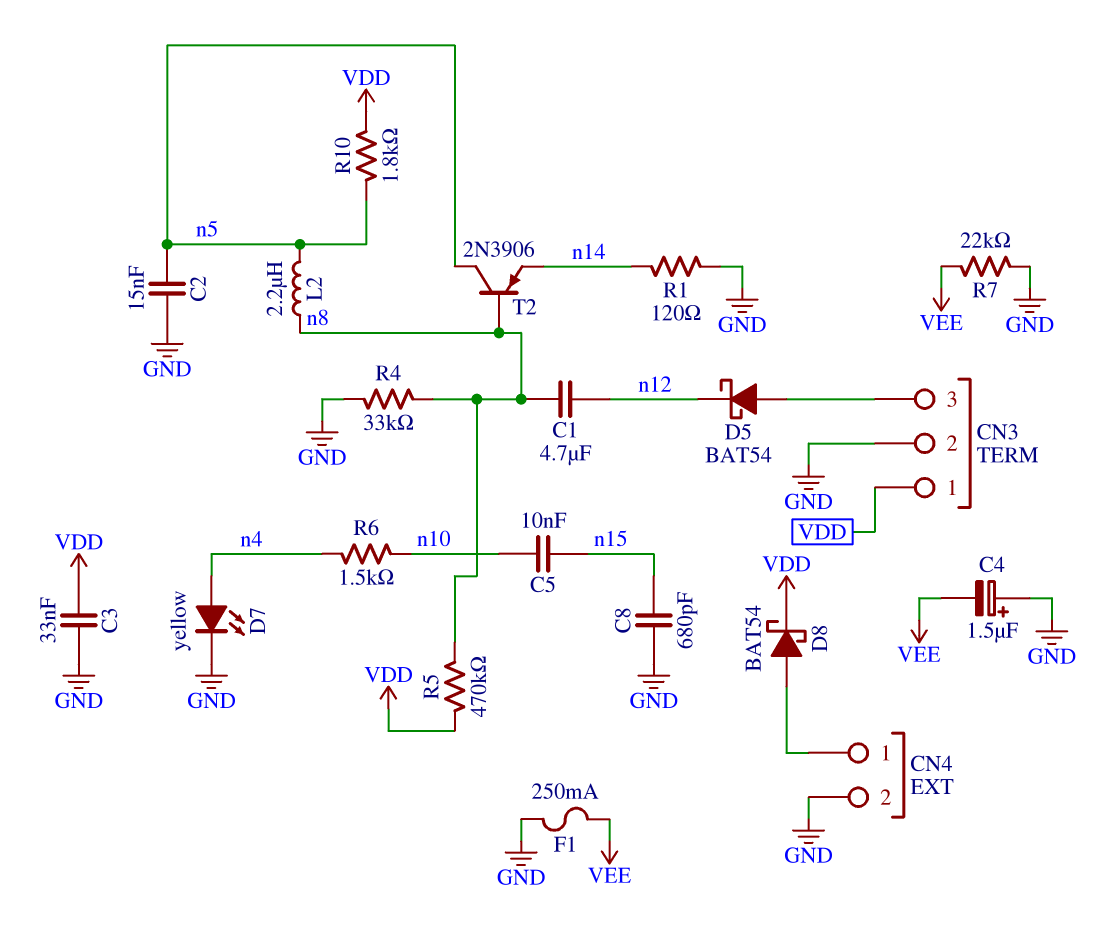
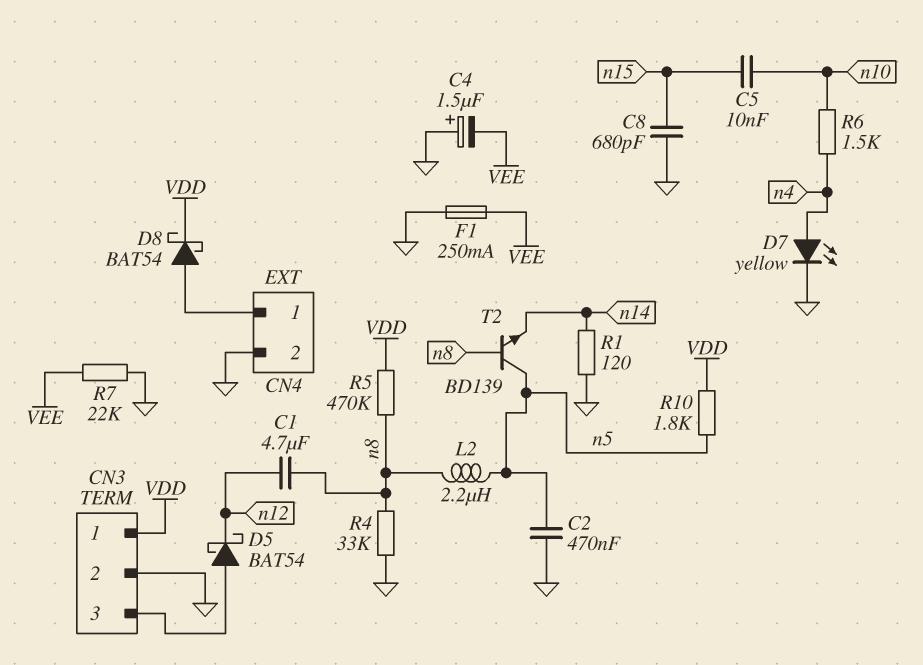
C2: 15nF (GND, n5) -> 470nF (GND, n5)
C3: 33nF (GND, VDD) -> none
T2: PNP 2N3906 (B n8, C n5, E n14) -> NPN BD139 (B n8, C n5, E n14)

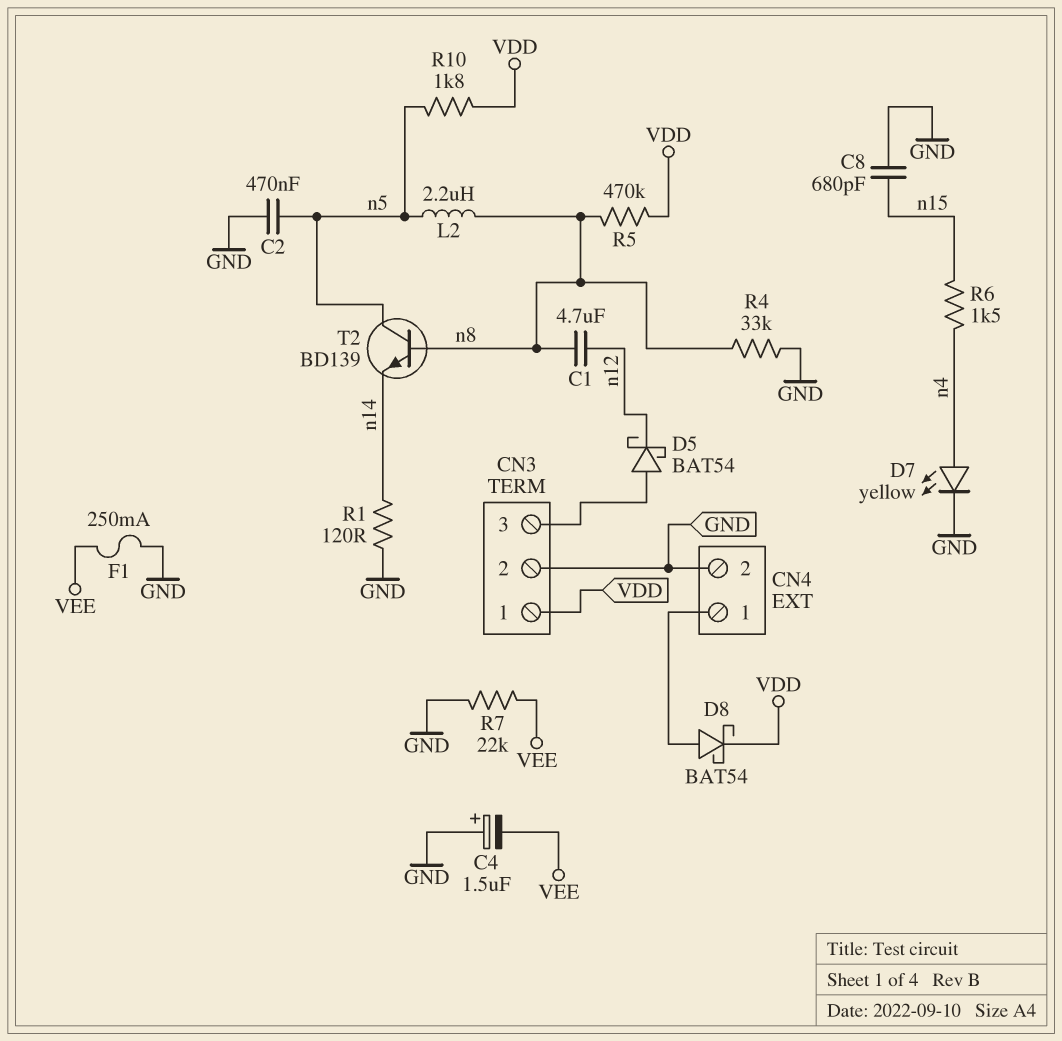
C5: 10nF (n10, n15) -> none
R6: 1.5k (n4, n10) -> 1.5k (n4, n15)

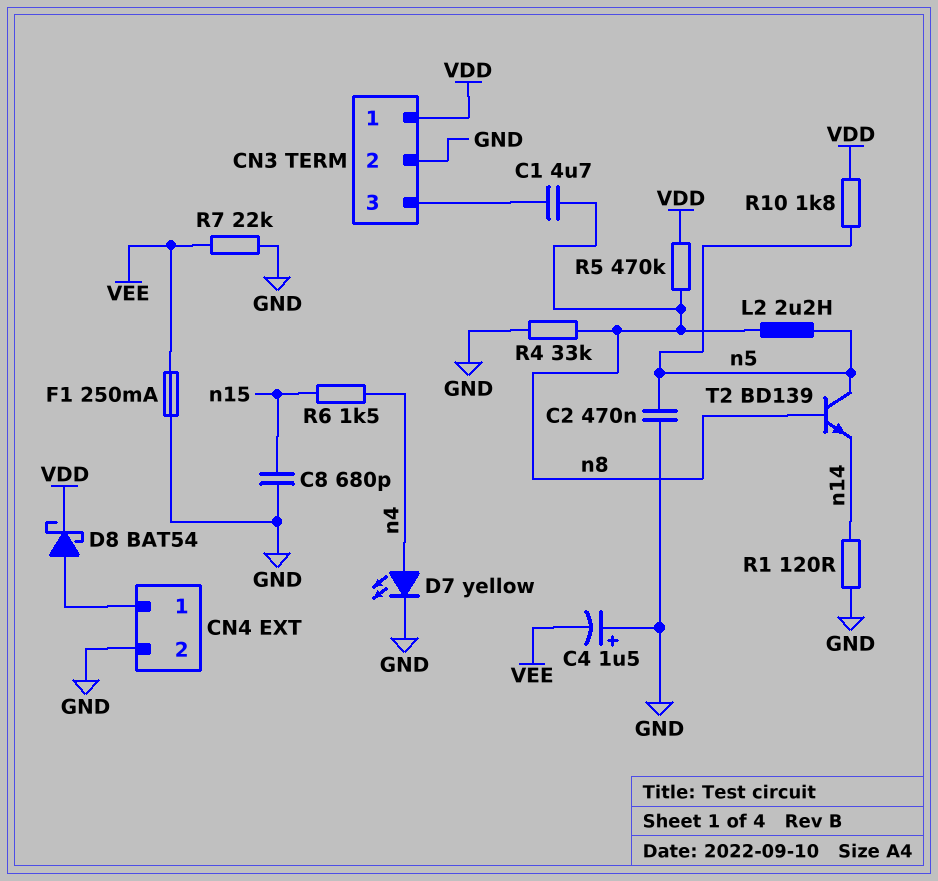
C1: 4.7uF (n8, n12) -> 4.7uF (CN3/3, n8)
D5: schottky BAT54 (A CN3/3, K n12) -> none

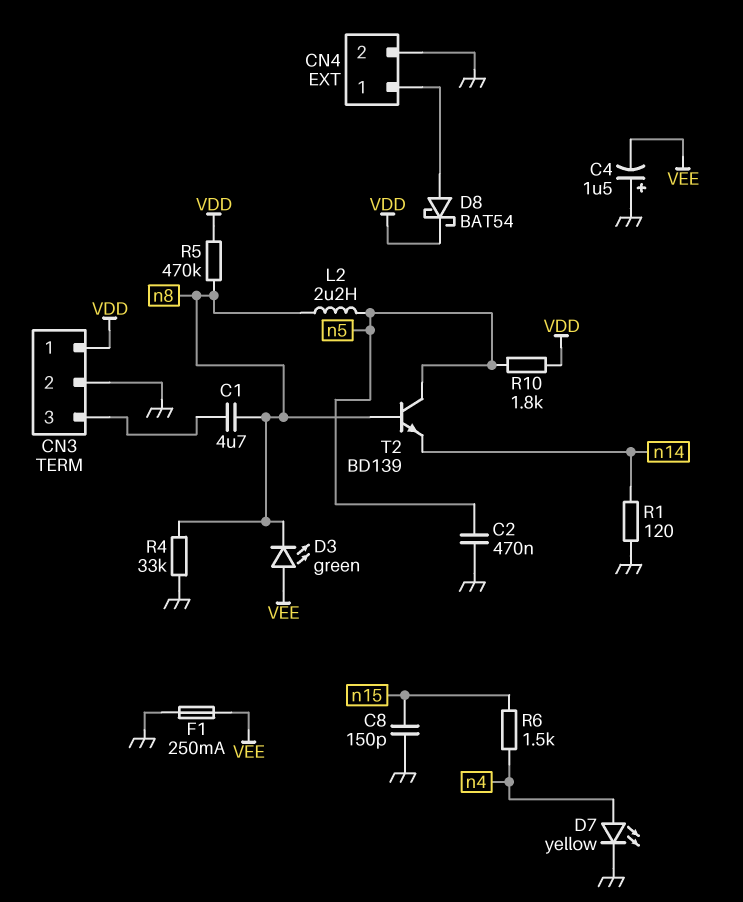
C8: 680pF (GND, n15) -> 150pF (GND, n15)
D3: none -> LED green (A VEE, K n8)
R7: 22k (GND, VEE) -> none

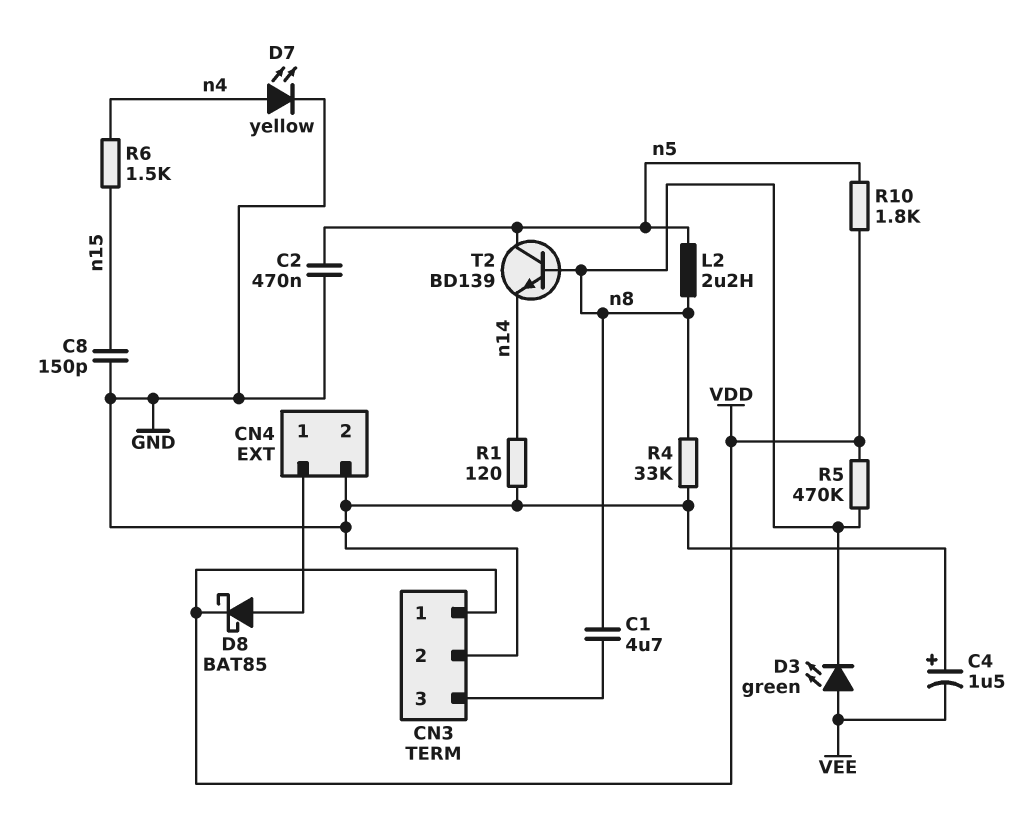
D8: schottky BAT54 (A CN4/1, K VDD) -> schottky BAT85 (A CN4/1, K VDD)
F1: 250mA (GND, VEE) -> none

